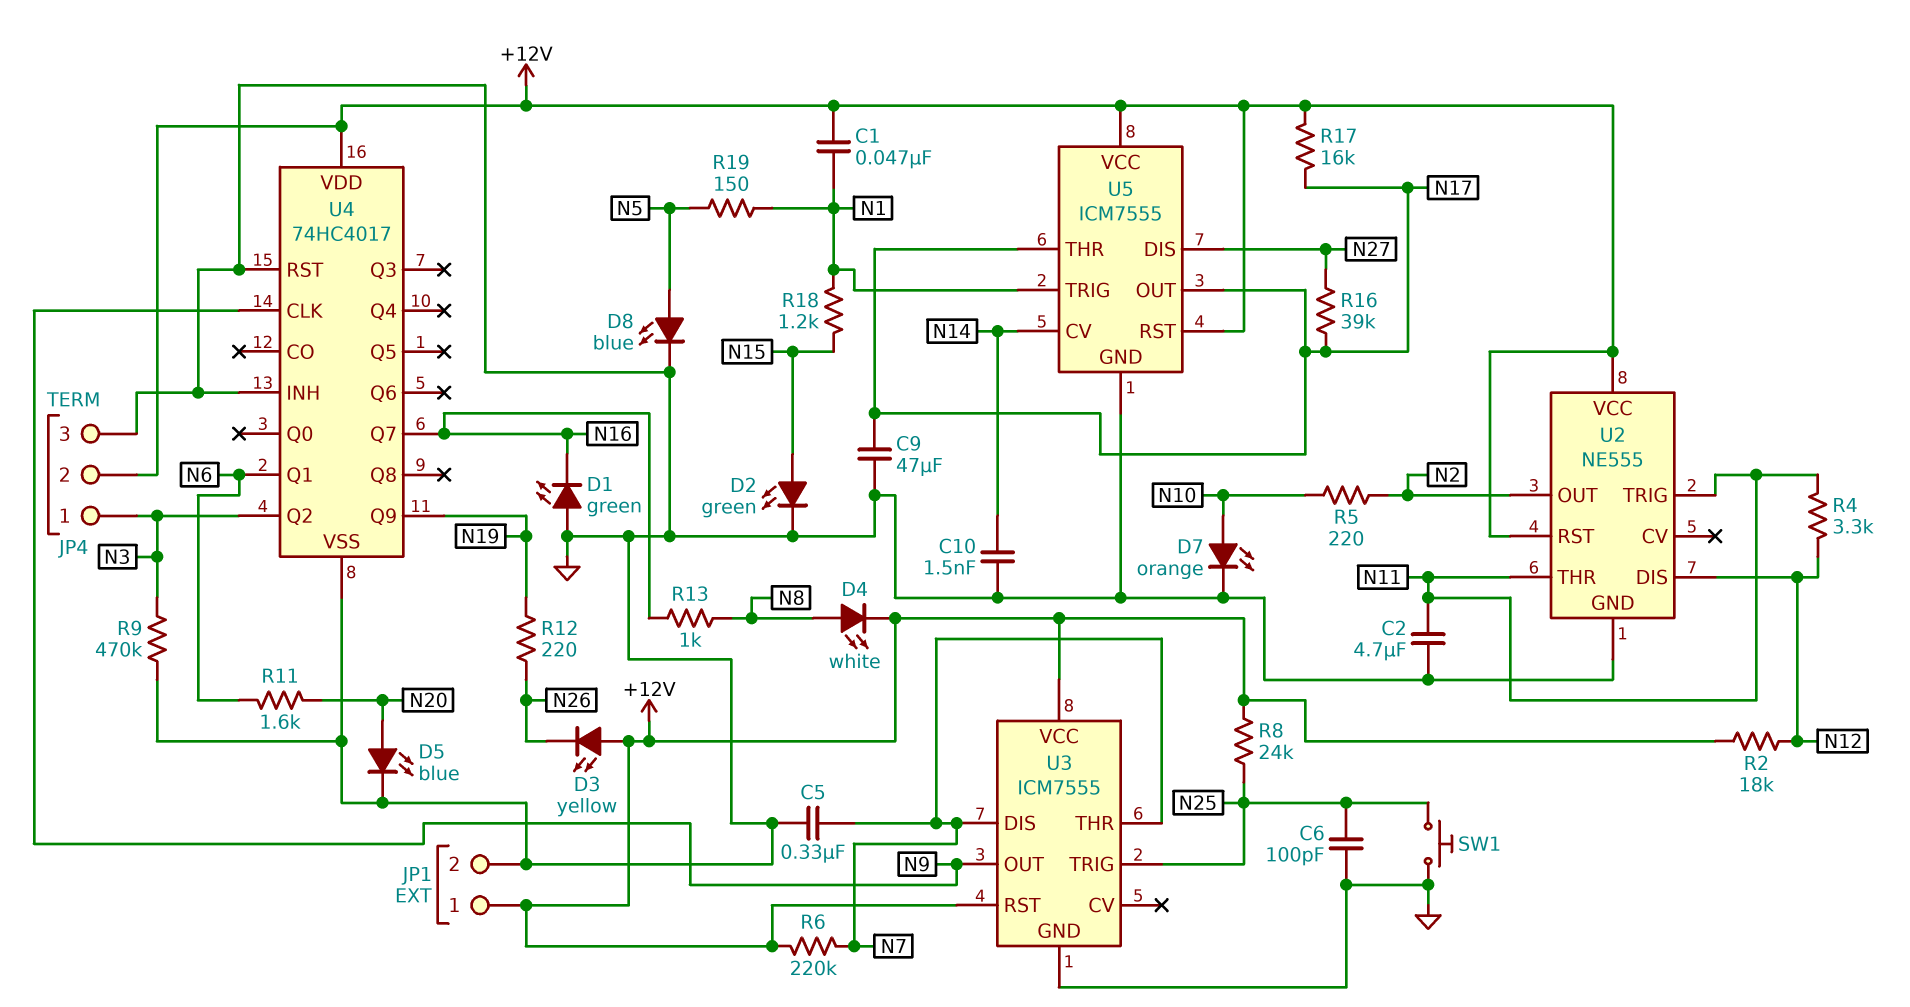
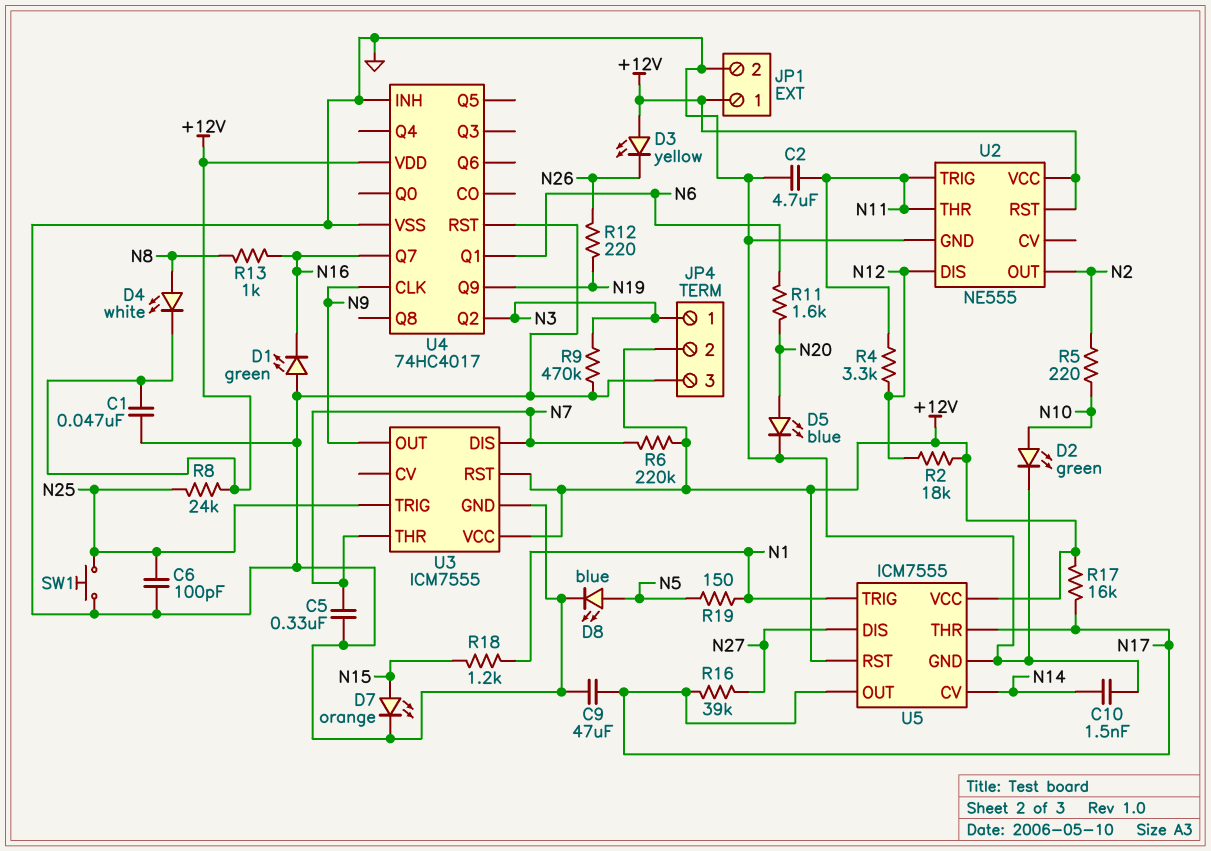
C1: 47nF (+12V, N1) -> 47nF (+12V, GND)
D2: LED green (A N15, K GND) -> LED green (A N10, K GND)
D7: LED orange (A N10, K GND) -> LED orange (A N15, K GND)

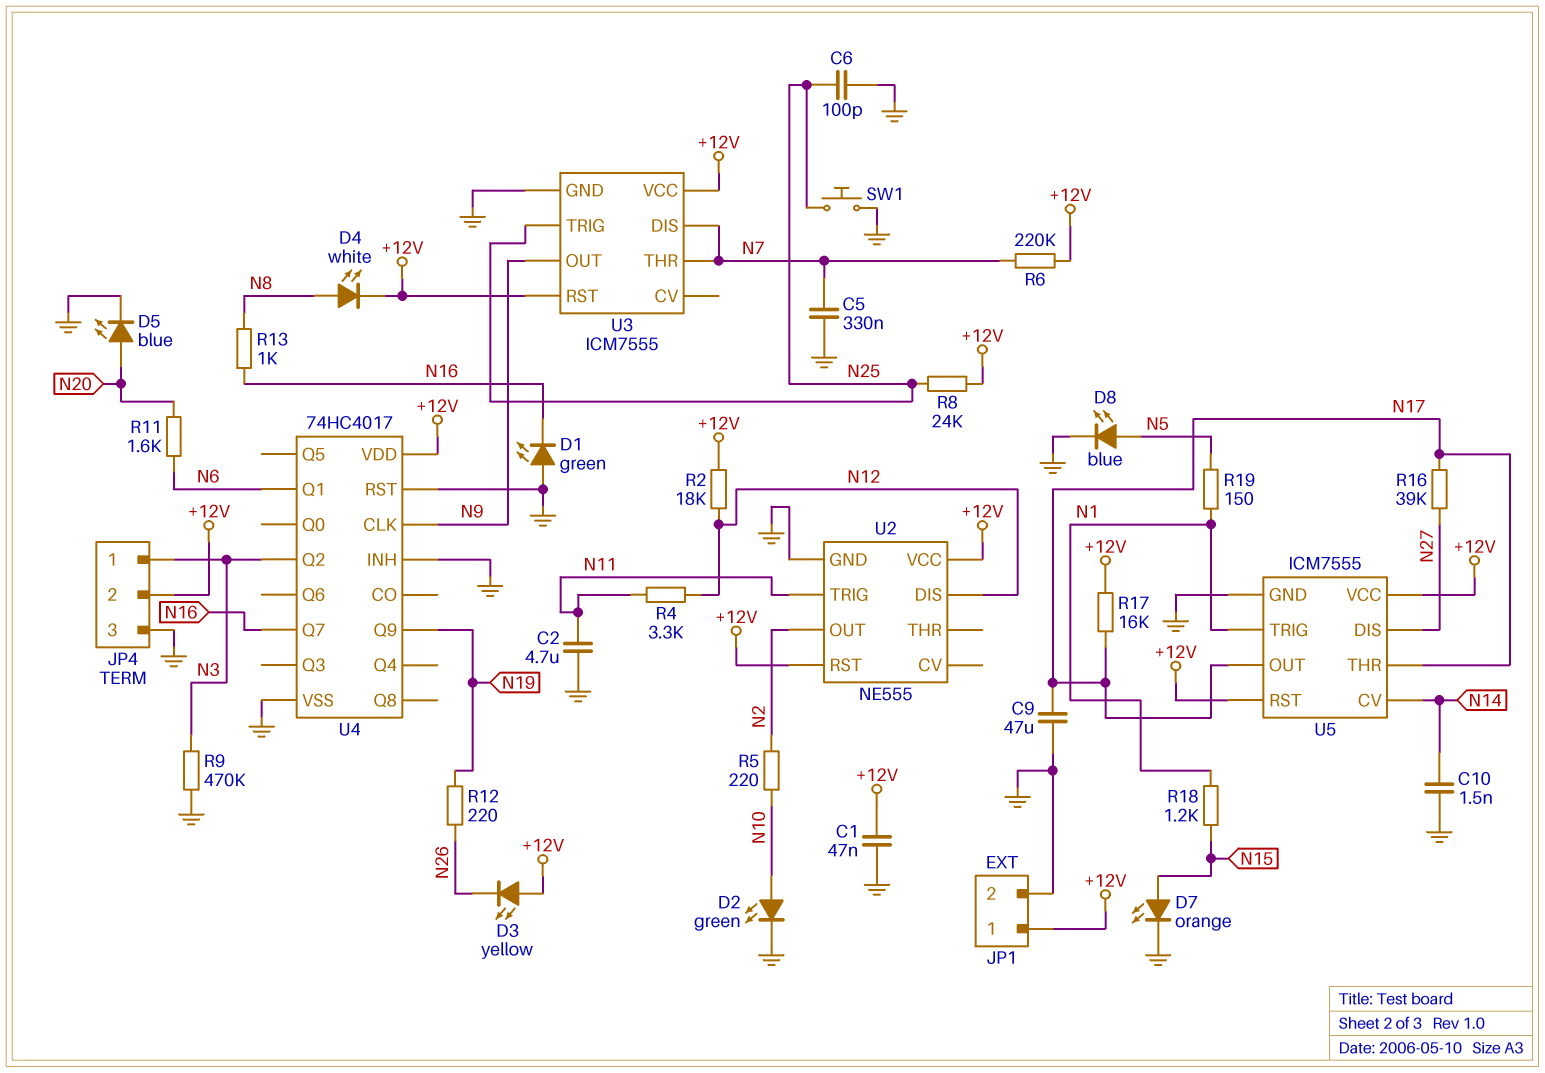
U2 pin THR: N11 -> none

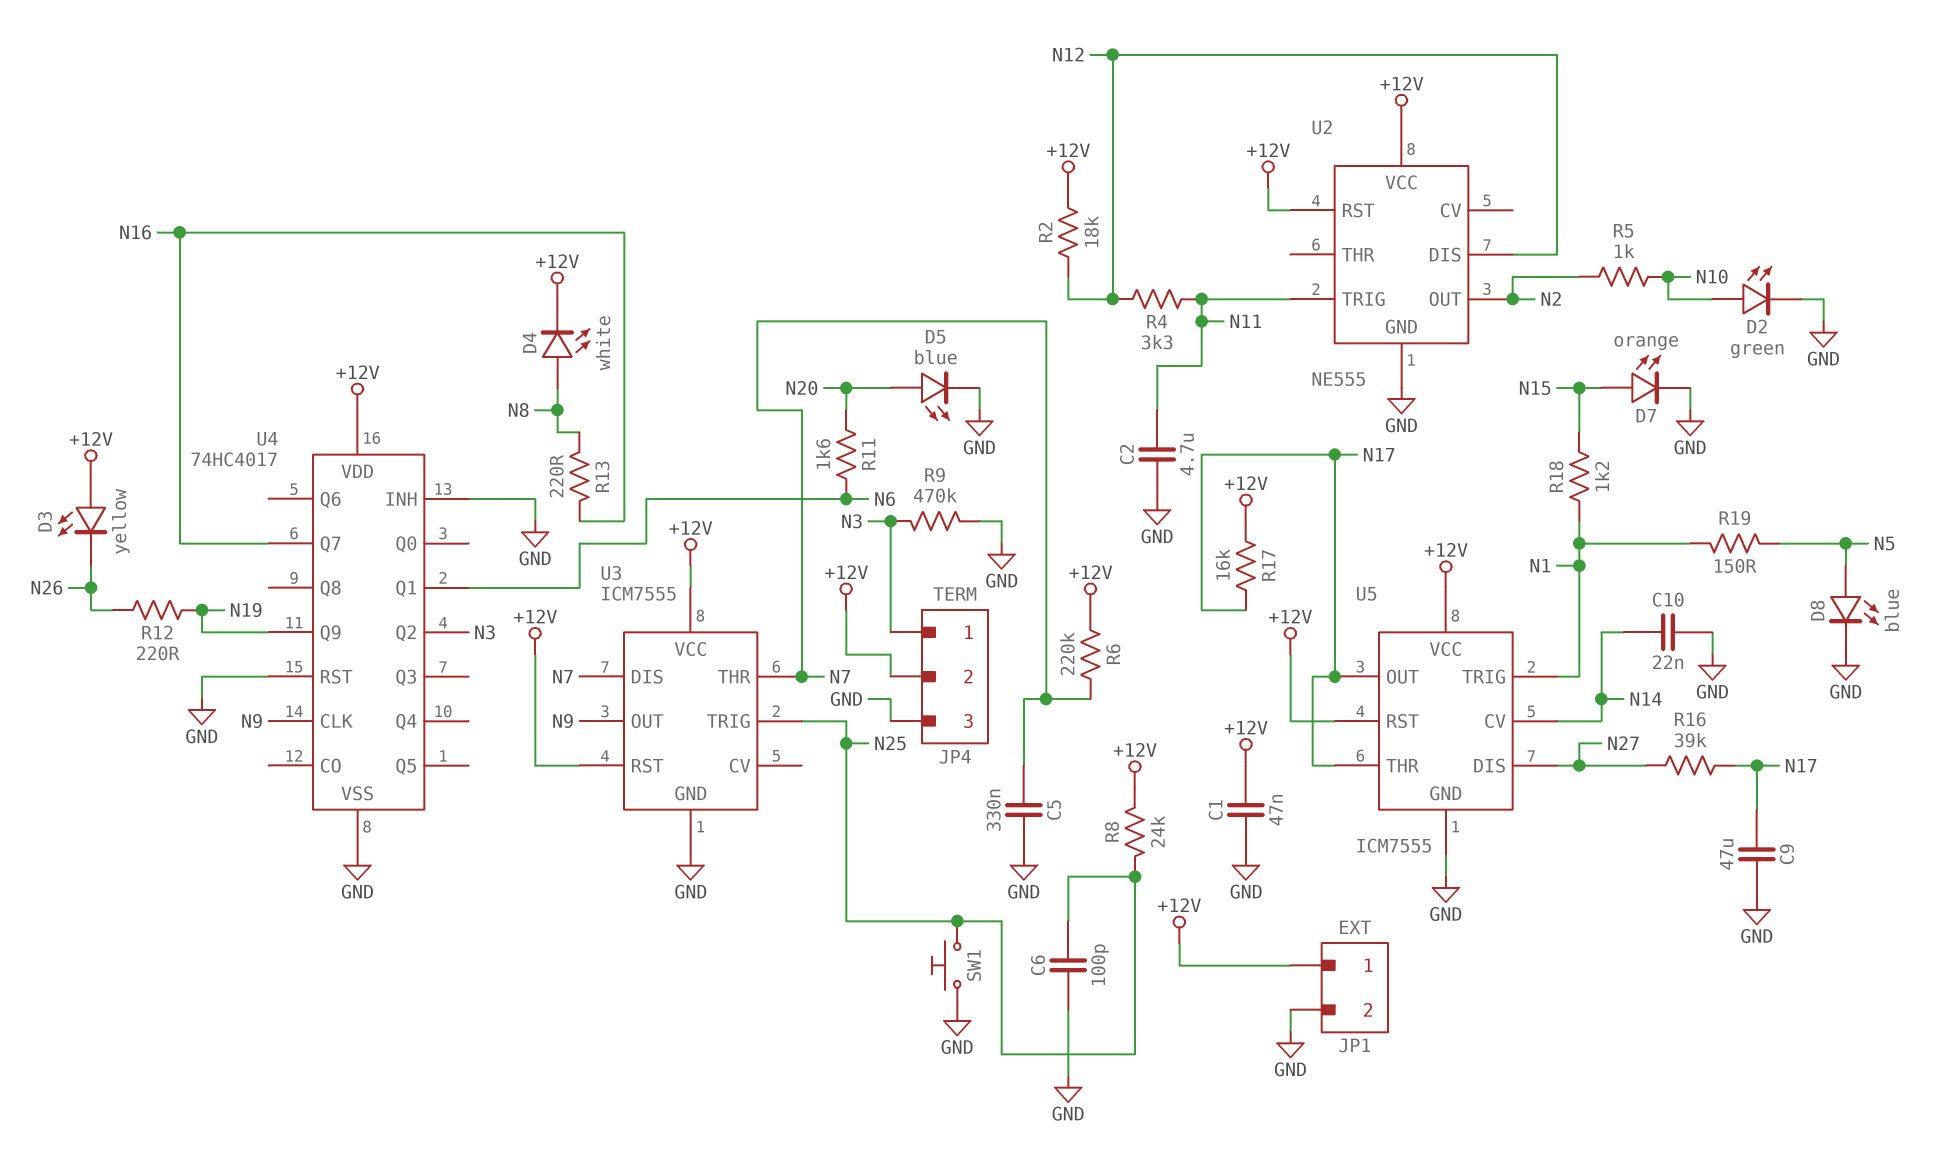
C10: 1.5nF (GND, N14) -> 22nF (GND, N14)
D1: LED green (A GND, K N16) -> none
R5: 220 (N2, N10) -> 1k (N2, N10)
R13: 1k (N8, N16) -> 220 (N8, N16)

